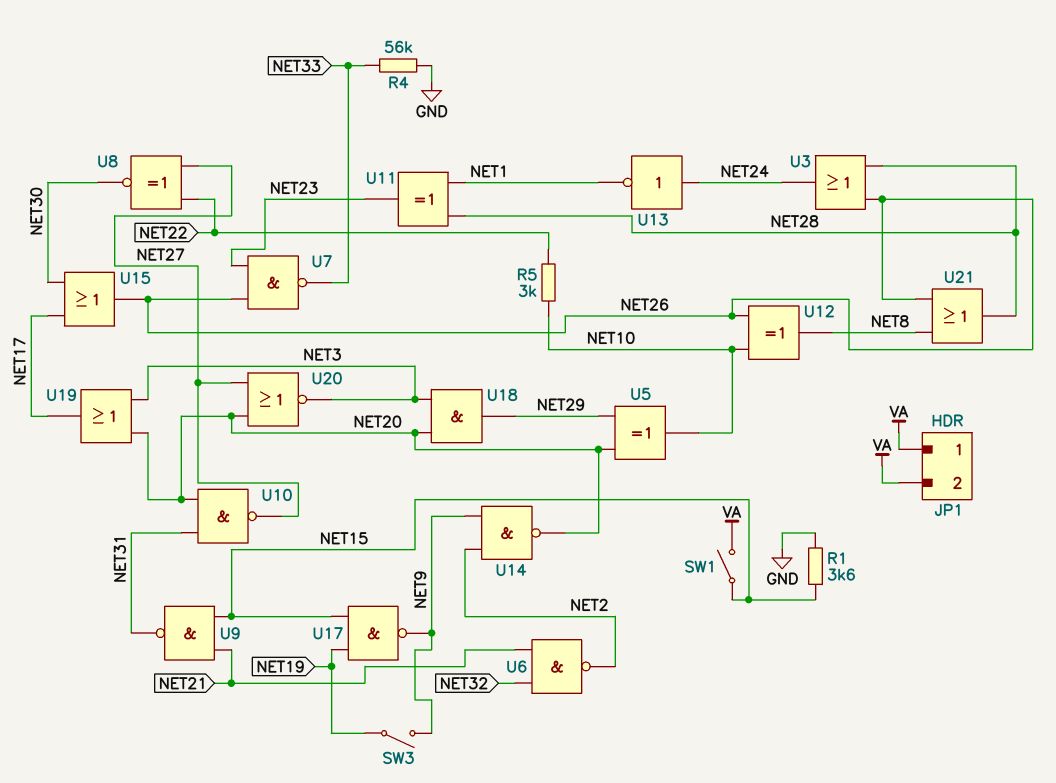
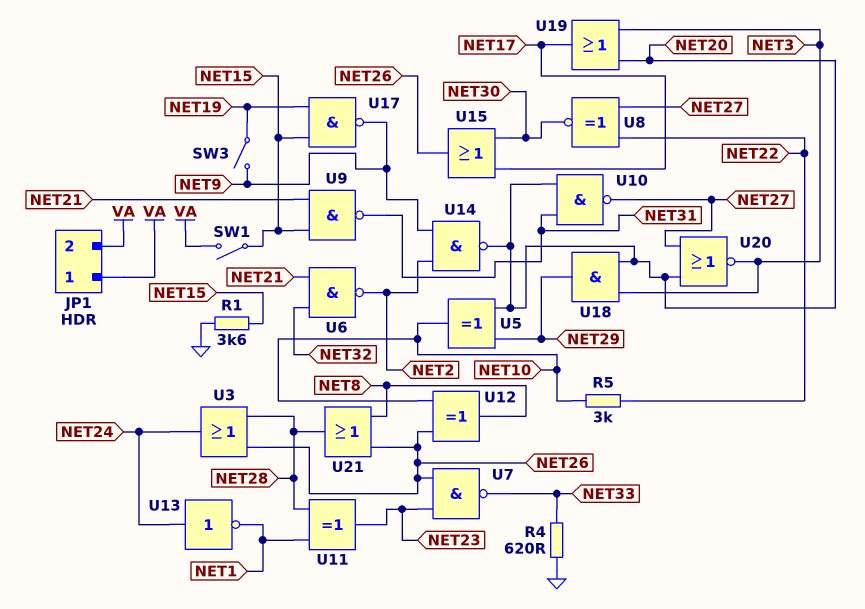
R4: 56k (GND, NET33) -> 620 (GND, NET33)

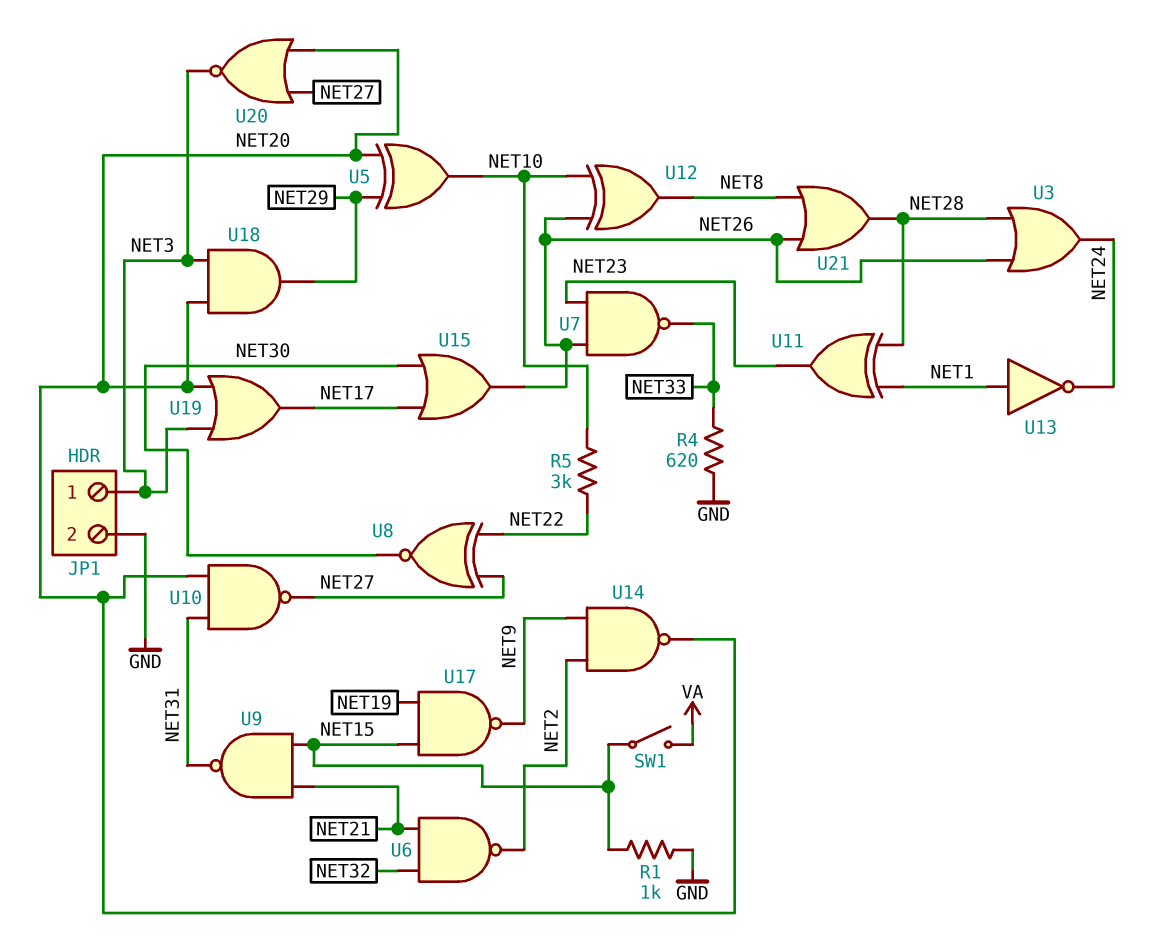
JP1 pin 1: VA -> NET3
JP1 pin 2: VA -> GND
R1: 3.6k (GND, NET15) -> 1k (GND, NET15)
SW3: switch (NET9, NET19) -> none
U13: NOT (in NET24, out NET1) -> NOT (in NET1, out NET24)

